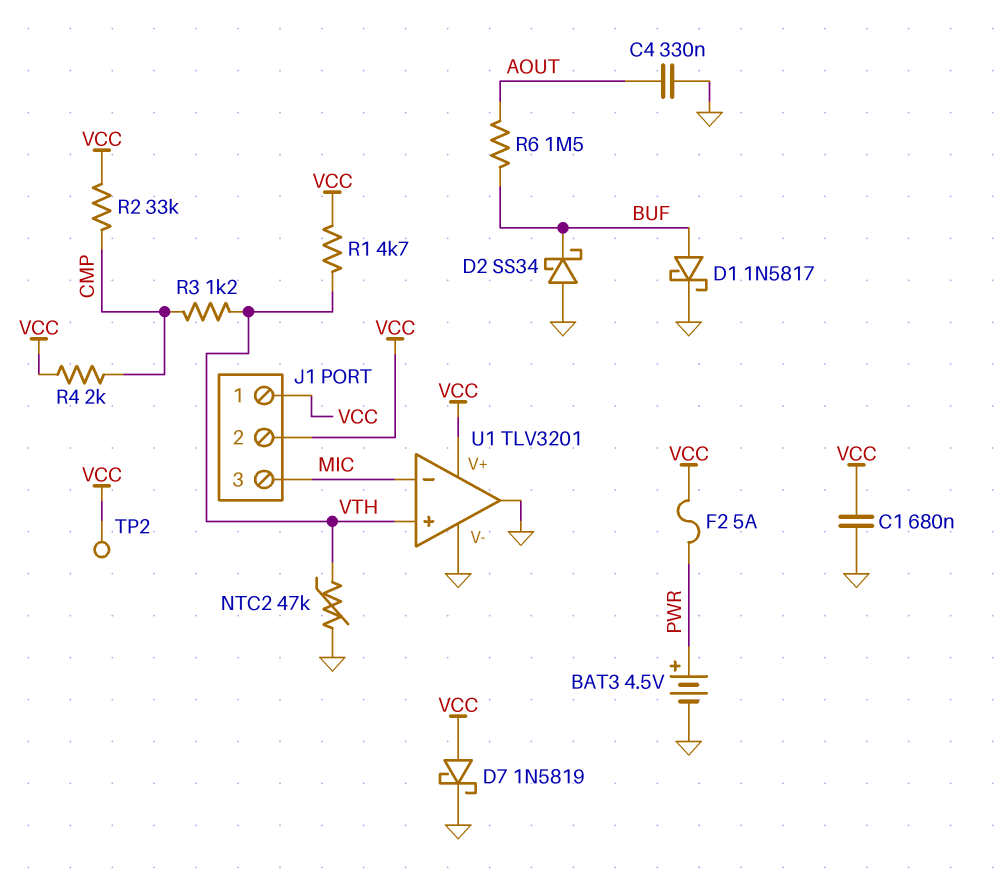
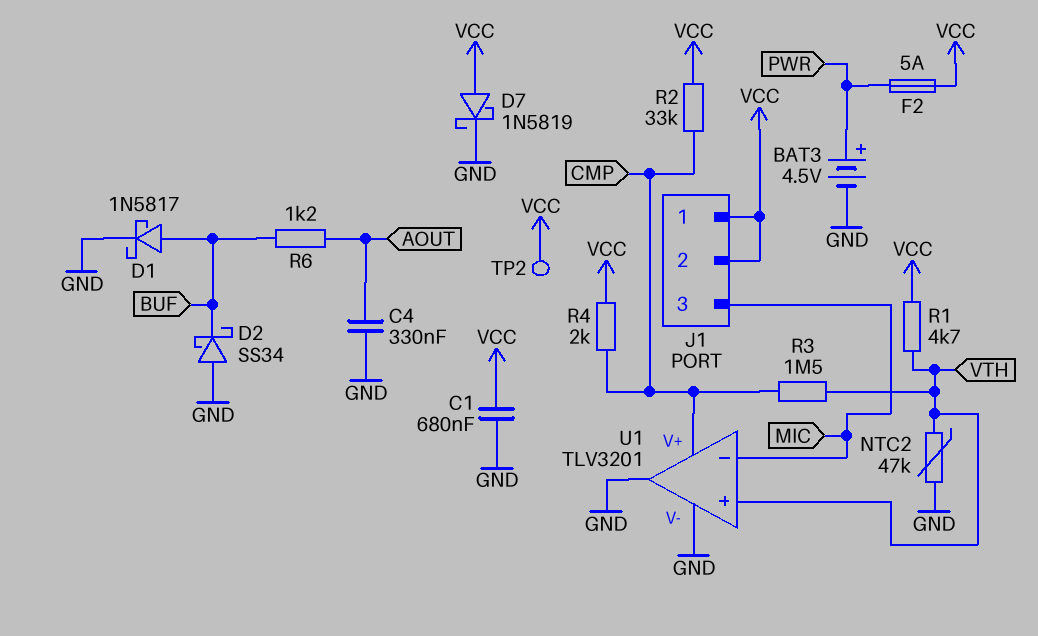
R3: 1.2k (CMP, VTH) -> 1.5M (CMP, VTH)
R6: 1.5M (AOUT, BUF) -> 1.2k (AOUT, BUF)
U1 pin V+: VCC -> CMP

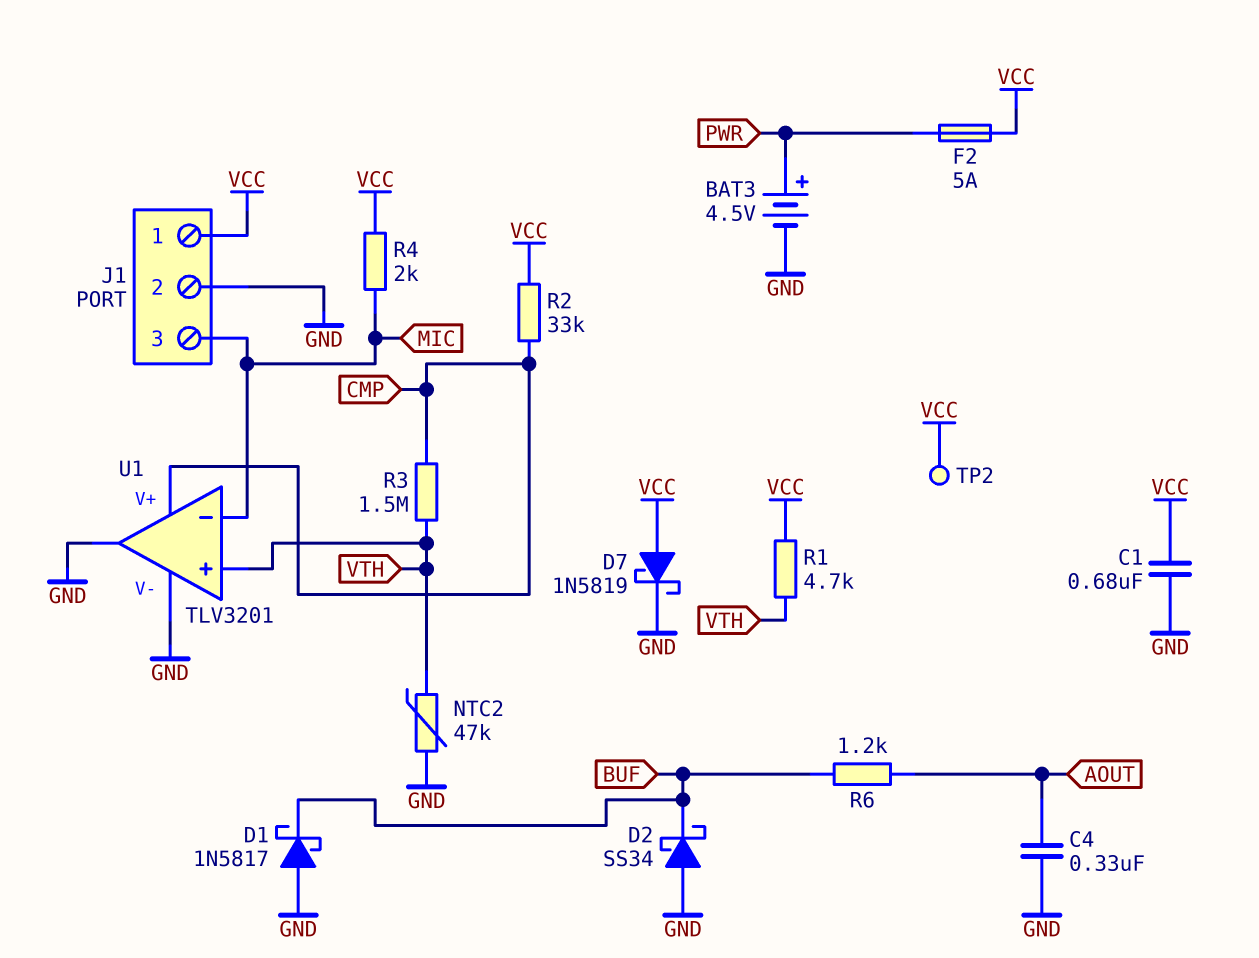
D1: schottky 1N5817 (A BUF, K GND) -> schottky 1N5817 (A GND, K BUF)
J1 pin 2: VCC -> GND
R4: 2k (CMP, VCC) -> 2k (MIC, VCC)

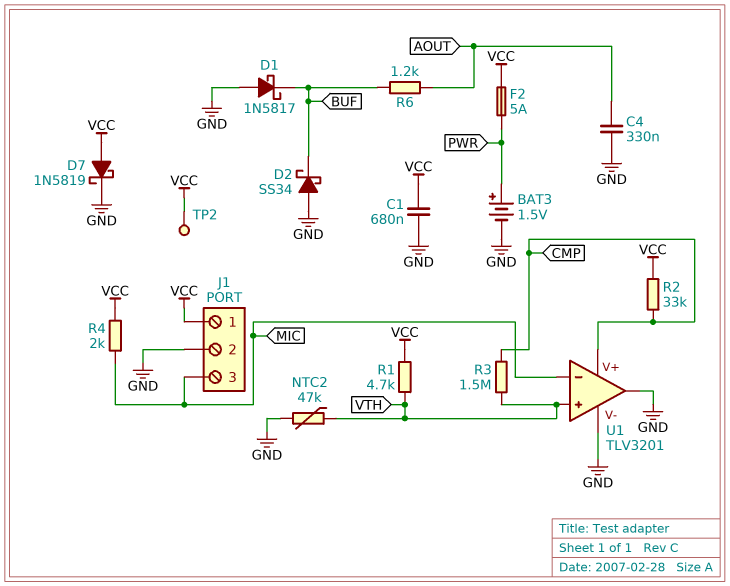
BAT3: 4.5V (plus PWR, minus GND) -> 1.5V (plus PWR, minus GND)

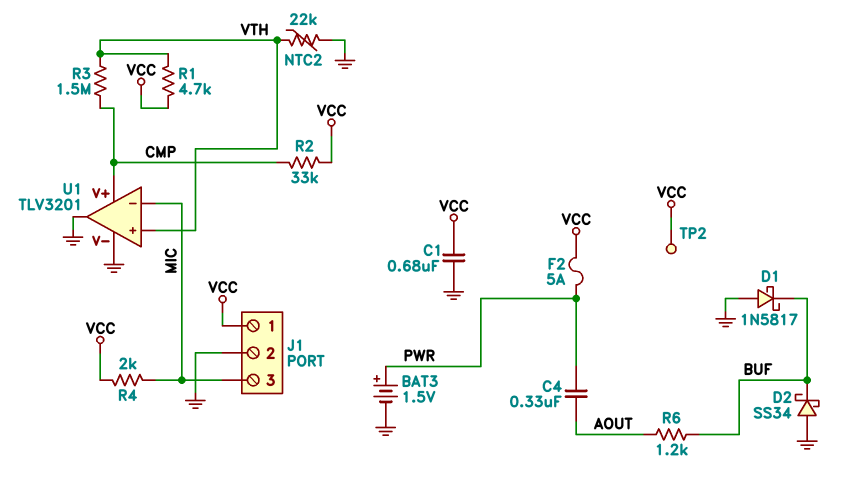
C4: 330nF (AOUT, GND) -> 330nF (AOUT, PWR)
D7: schottky 1N5819 (A VCC, K GND) -> none
NTC2: 47k (GND, VTH) -> 22k (GND, VTH)

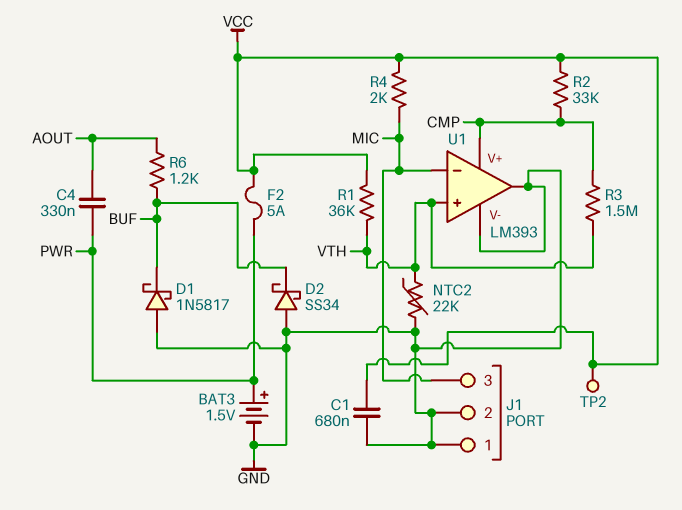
J1 pin 1: VCC -> GND
R1: 4.7k (VCC, VTH) -> 36k (VCC, VTH)
U1: TLV3201 -> LM393

